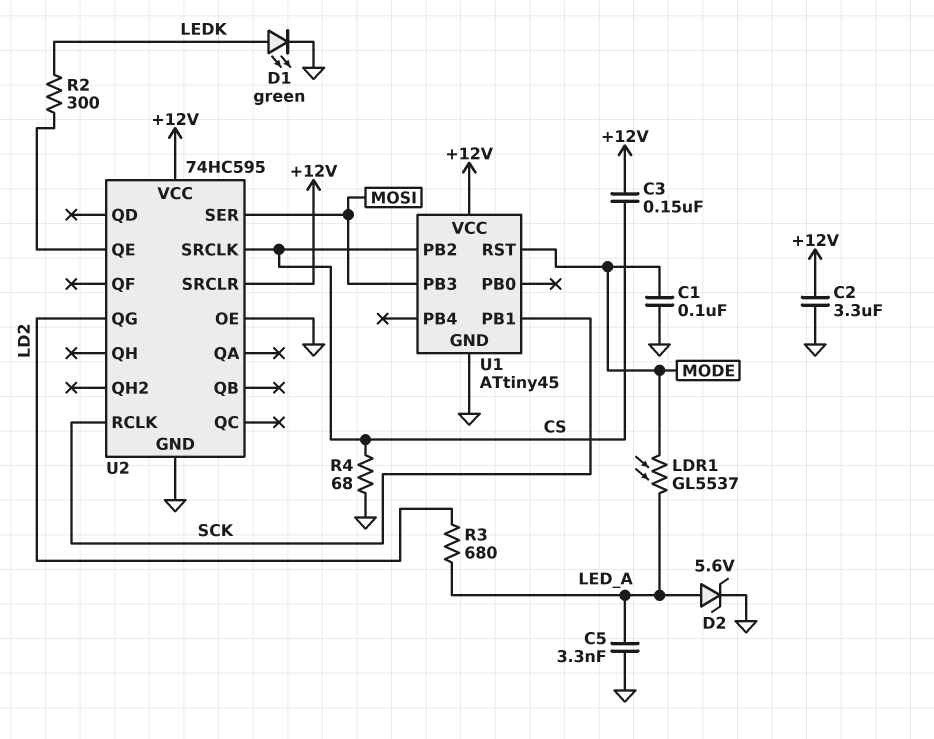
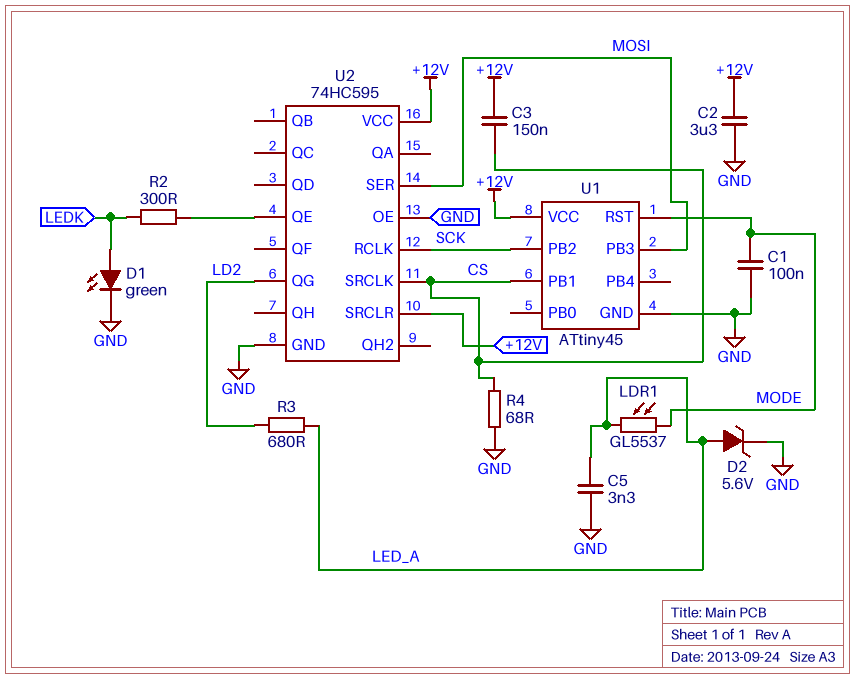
U1 pin PB1: SCK -> CS
U1 pin PB2: CS -> SCK

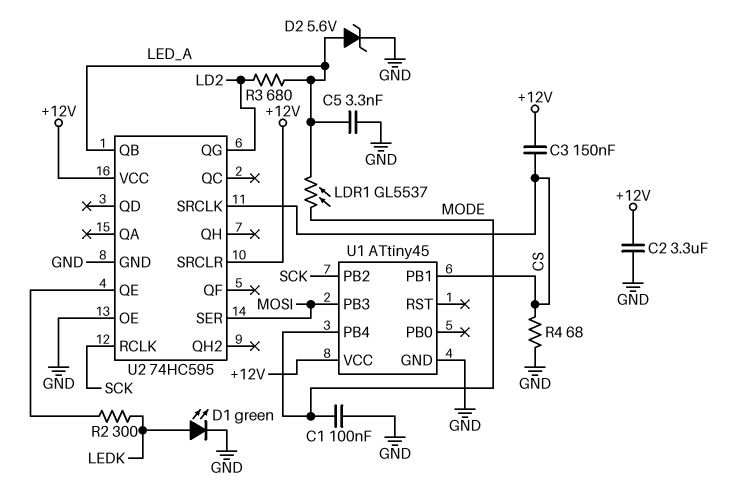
U1 pin PB4: none -> MODE
U1 pin RST: MODE -> none
U2 pin QB: none -> LED_A

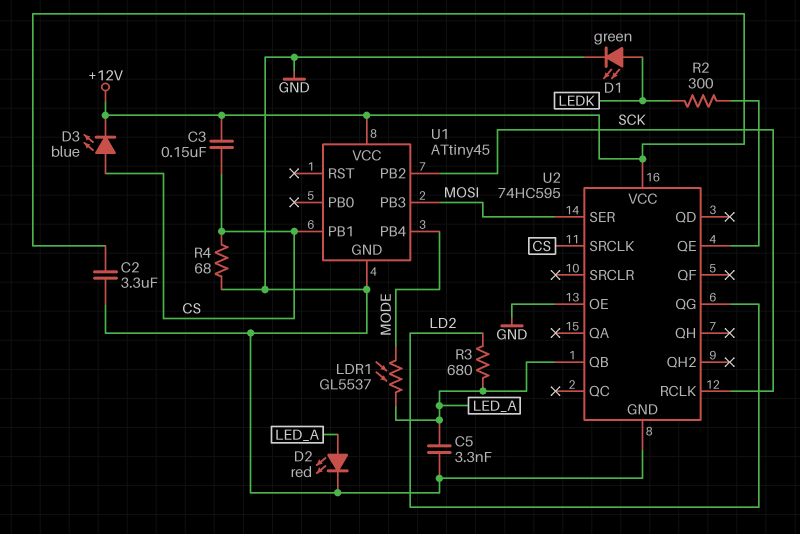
C1: 100nF (GND, MODE) -> none
D2: zener 5.6V (A LED_A, K GND) -> LED red (A LED_A, K GND)
D3: none -> LED blue (A CS, K +12V)
U2 pin SRCLR: +12V -> none

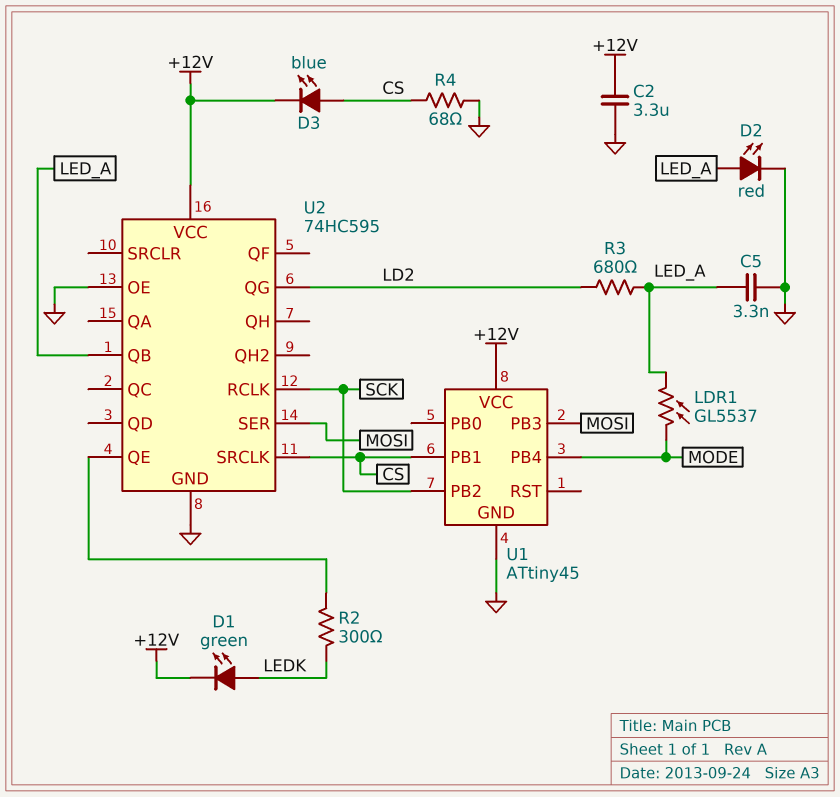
C3: 150nF (+12V, CS) -> none
D1: LED green (A LEDK, K GND) -> LED green (A LEDK, K +12V)

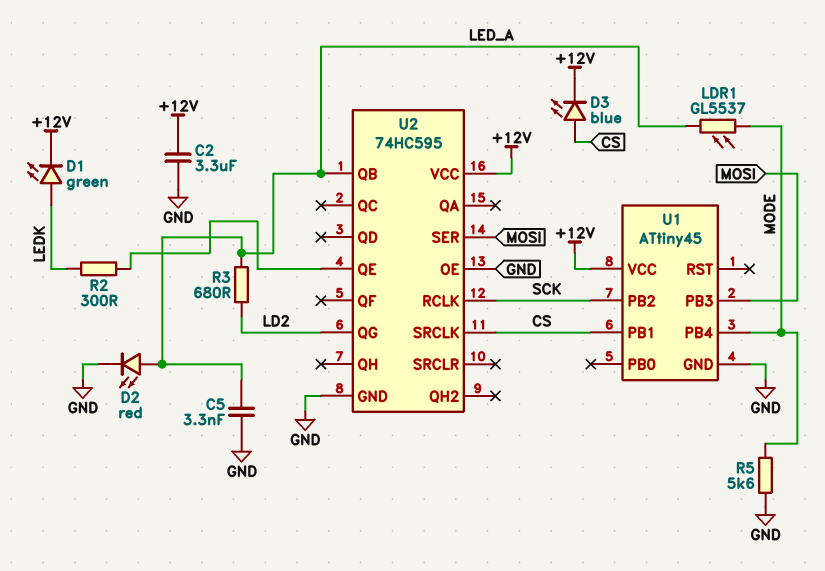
R4: 68 (CS, GND) -> none
R5: none -> 5.6k (GND, MODE)

